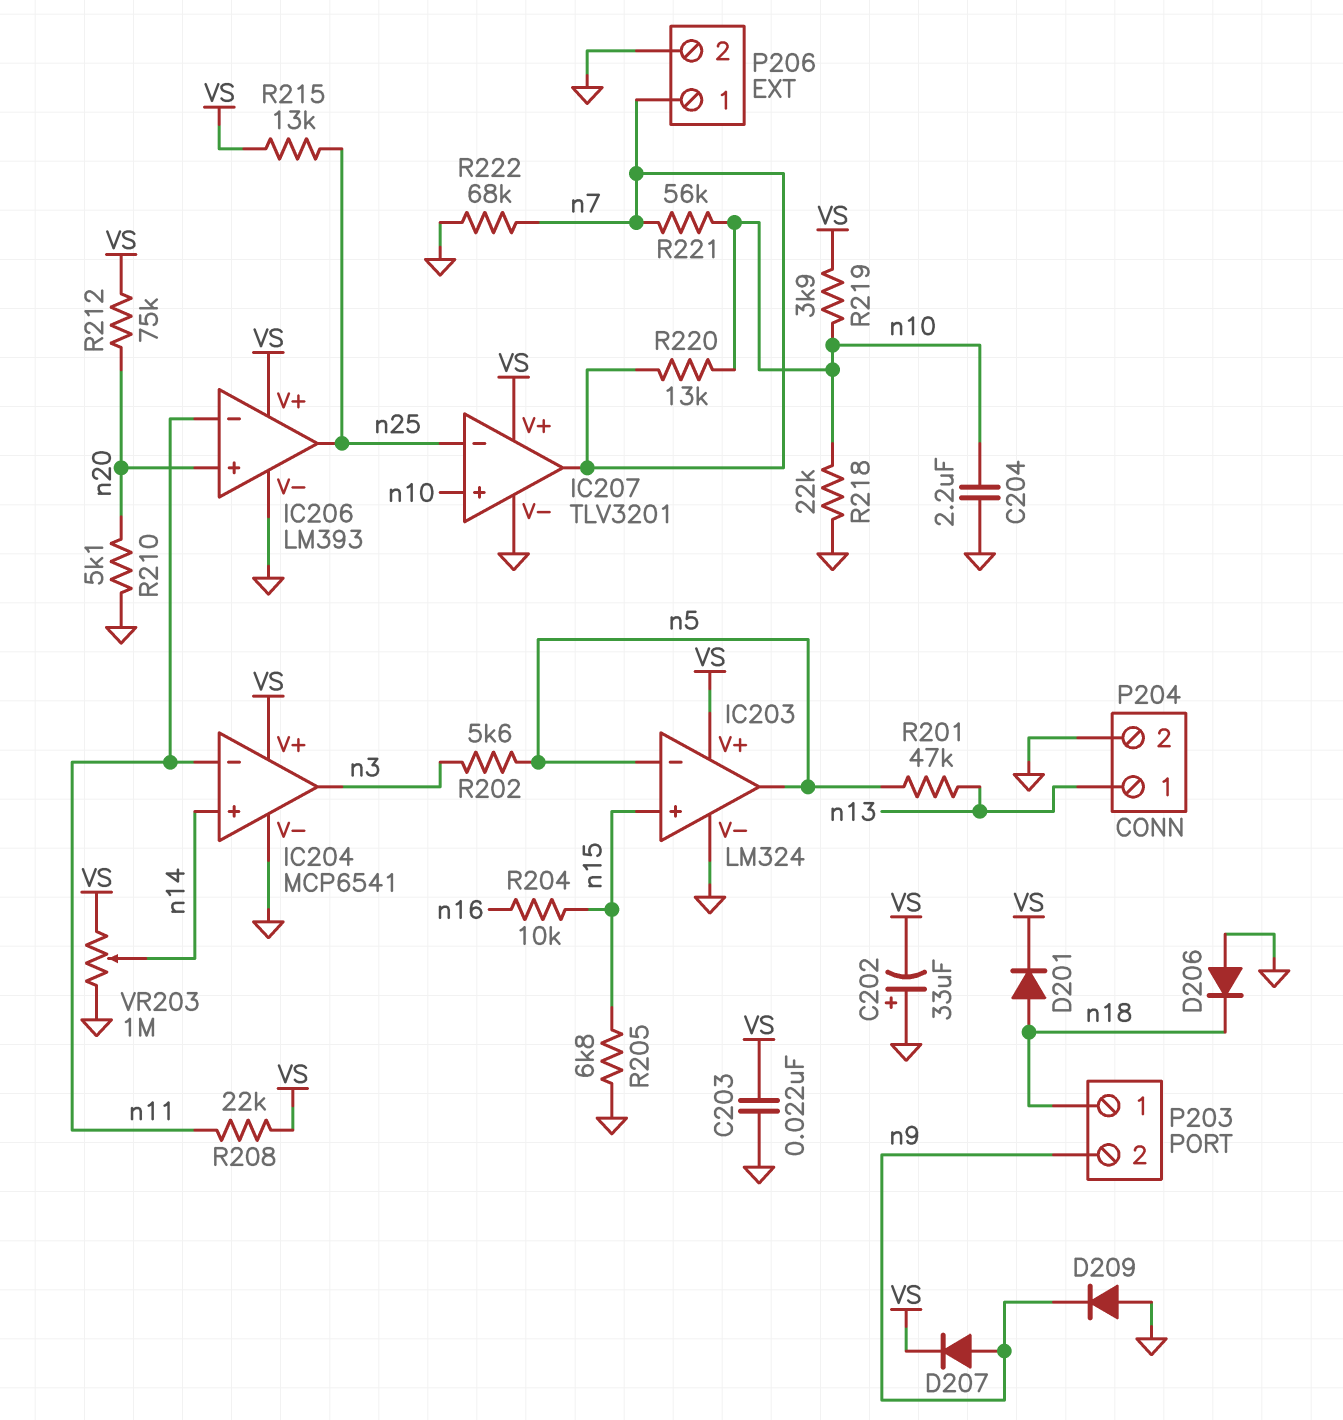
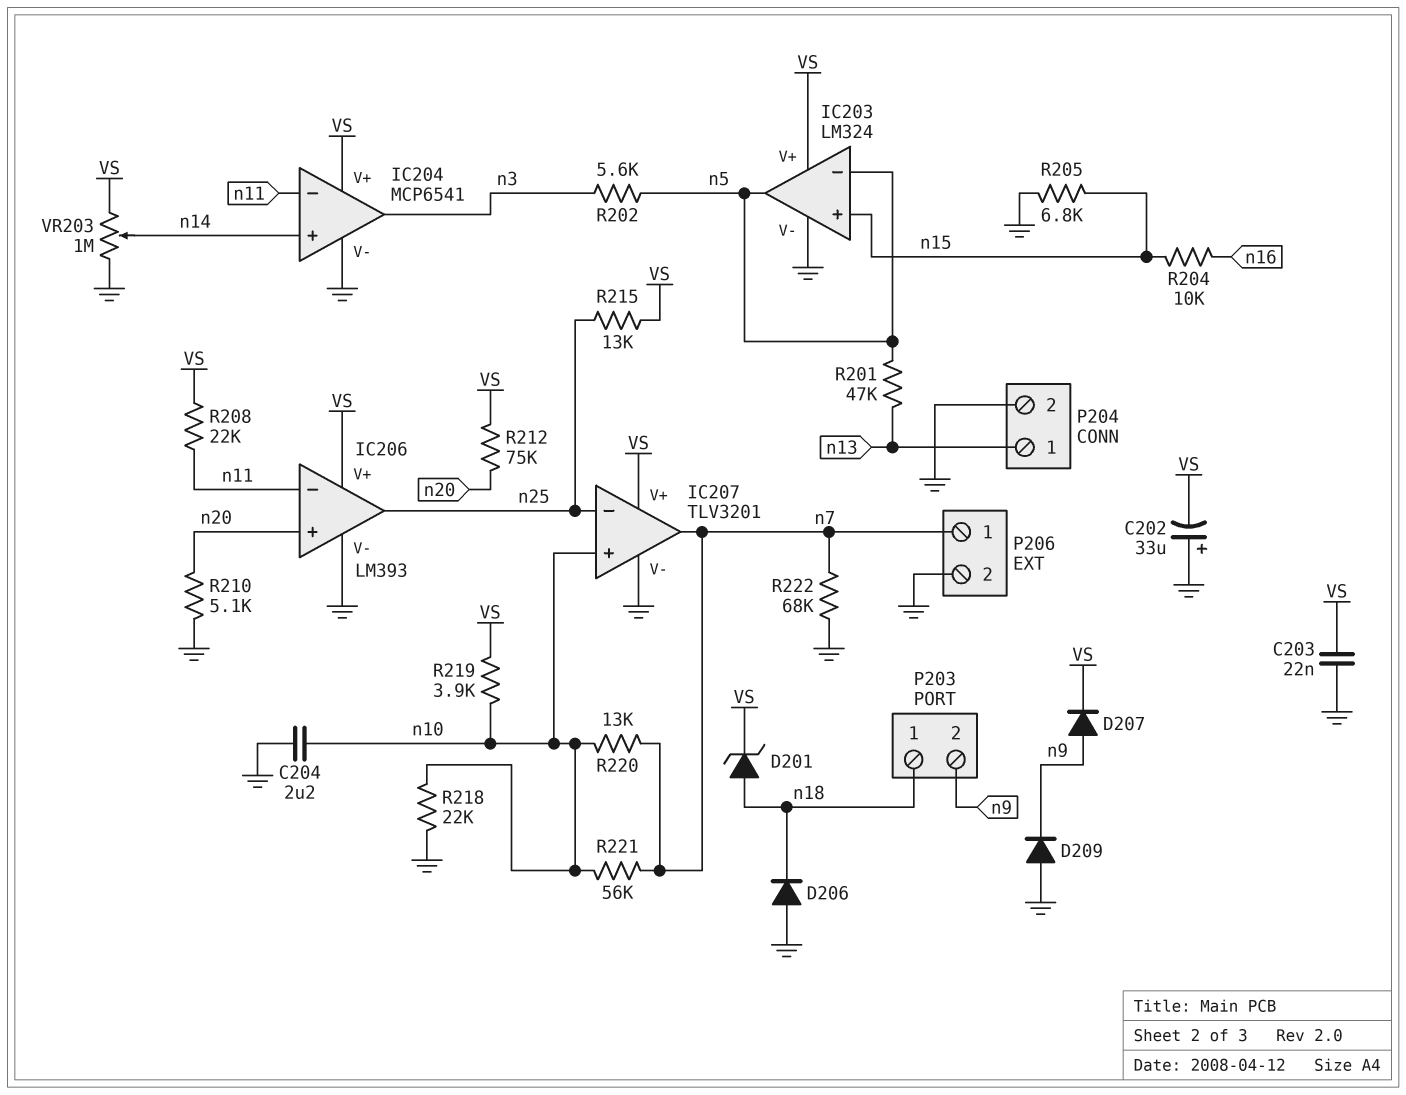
D201: diode (A n18, K VS) -> zener (A n18, K VS)

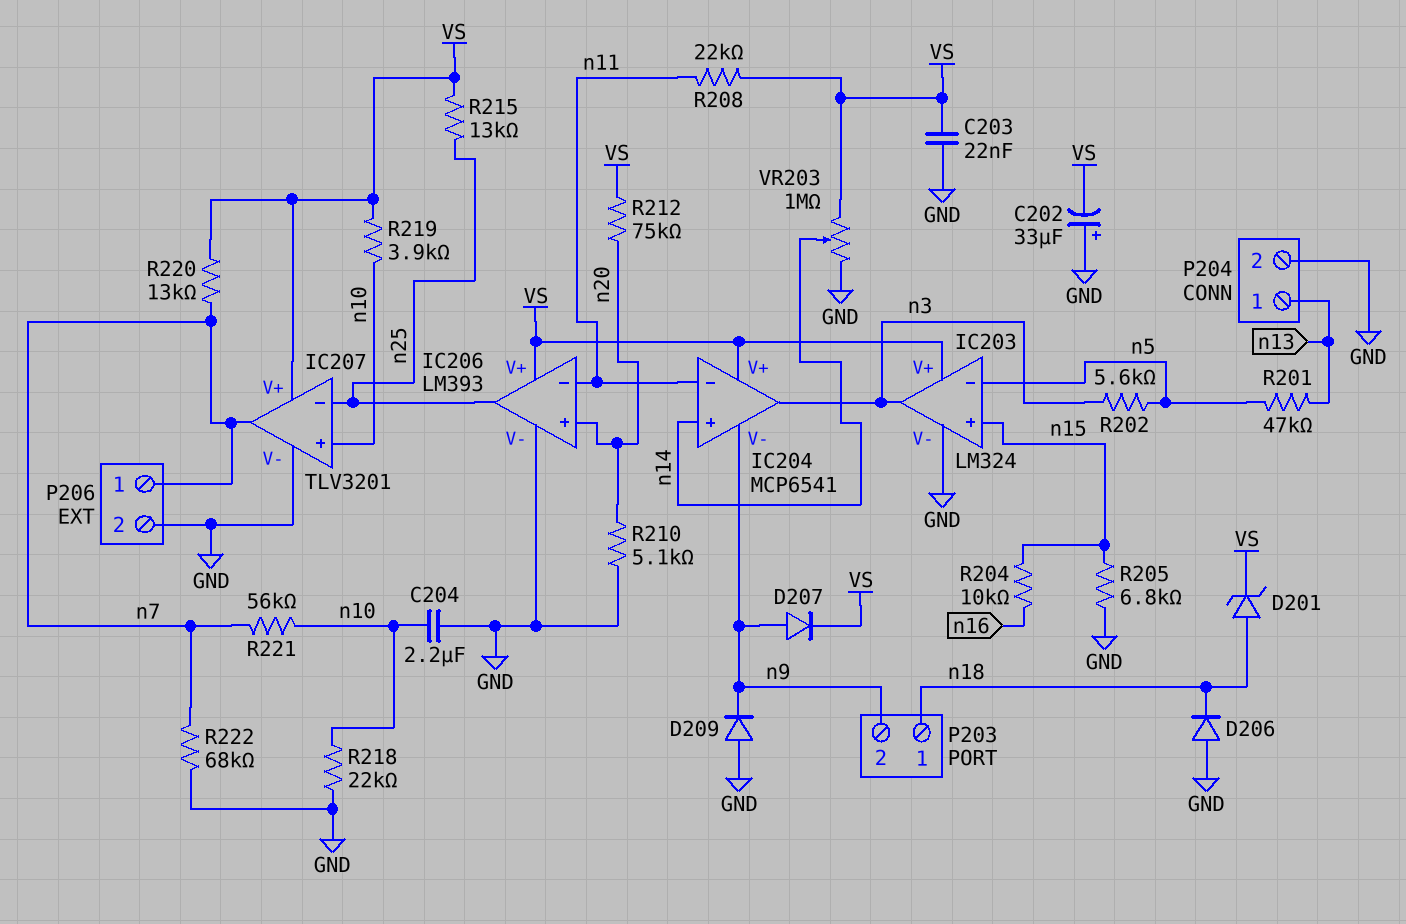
IC203 pin out: n5 -> n3
IC204 pin V-: GND -> n9
R220: 13k (n7, n10) -> 13k (VS, n7)

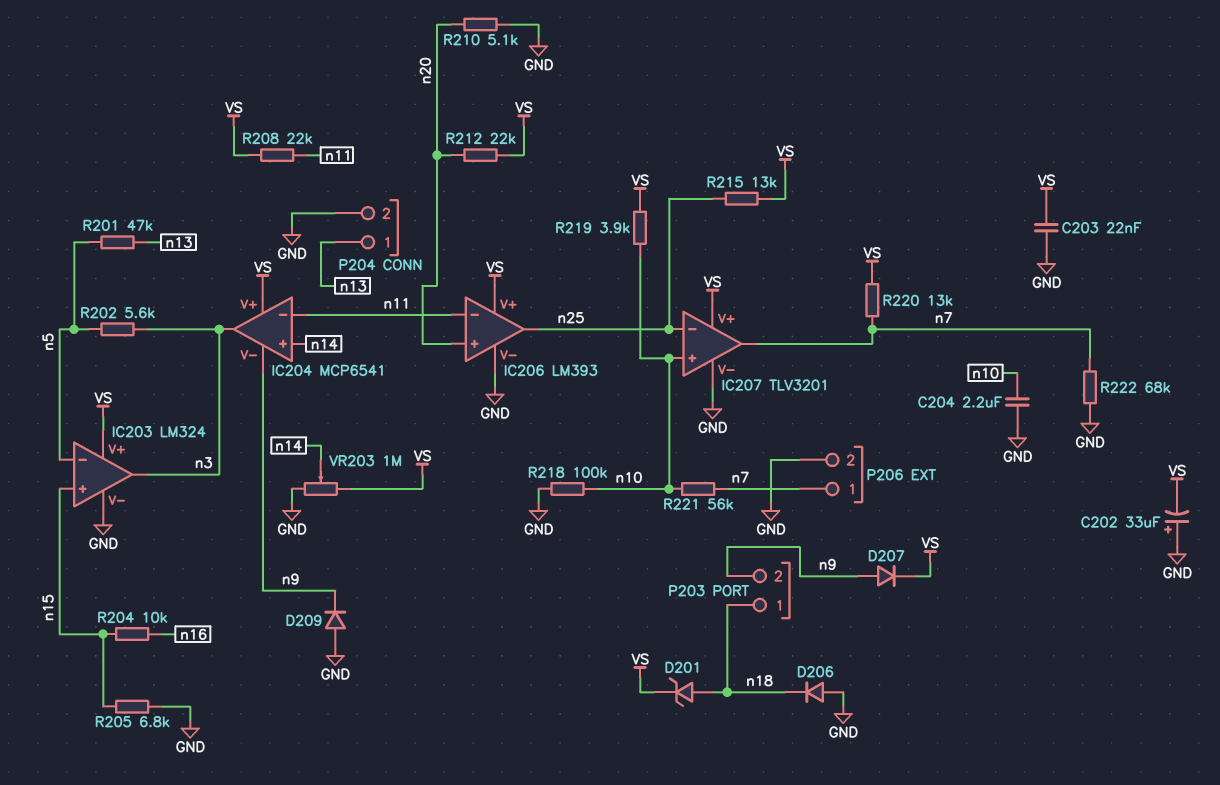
R212: 75k (VS, n20) -> 22k (VS, n20)
R218: 22k (GND, n10) -> 100k (GND, n10)

